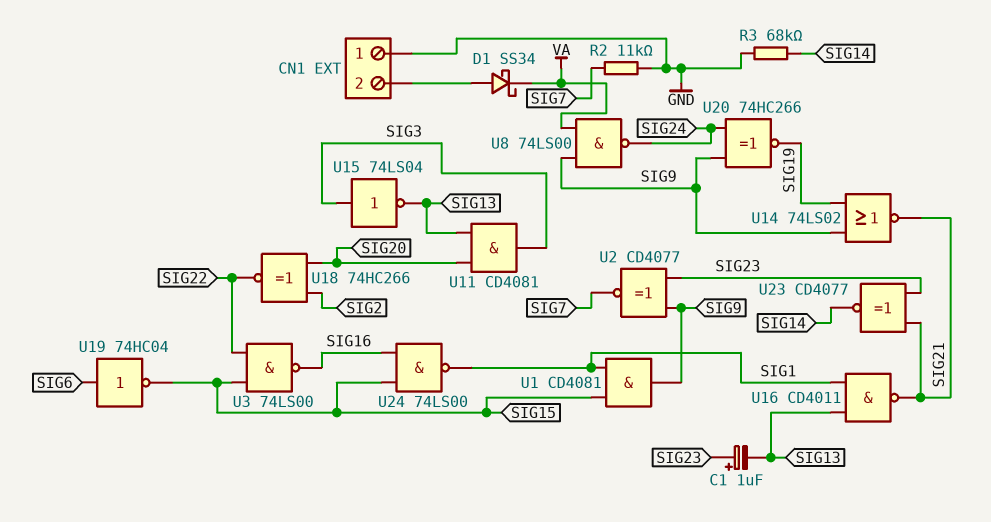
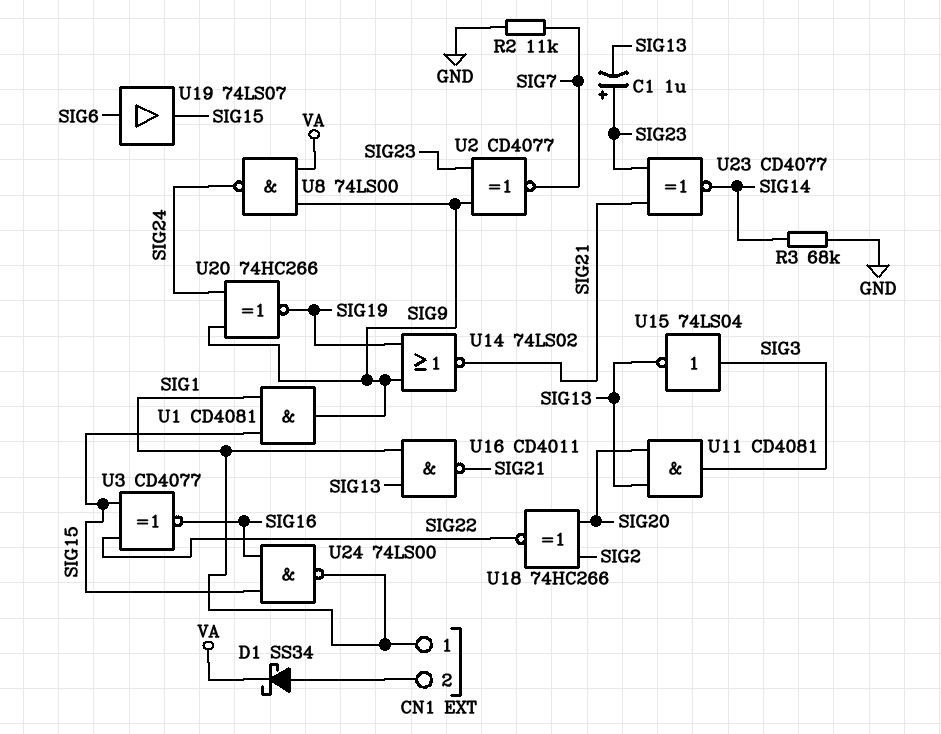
CN1 pin 1: GND -> SIG1
U3: NAND 74LS00 (in SIG15, in SIG22, out SIG16) -> XNOR CD4077 (in SIG15, in SIG22, out SIG16)
U19: NOT 74HC04 (in SIG6, out SIG15) -> buffer 74LS07 (in SIG6, out SIG15)

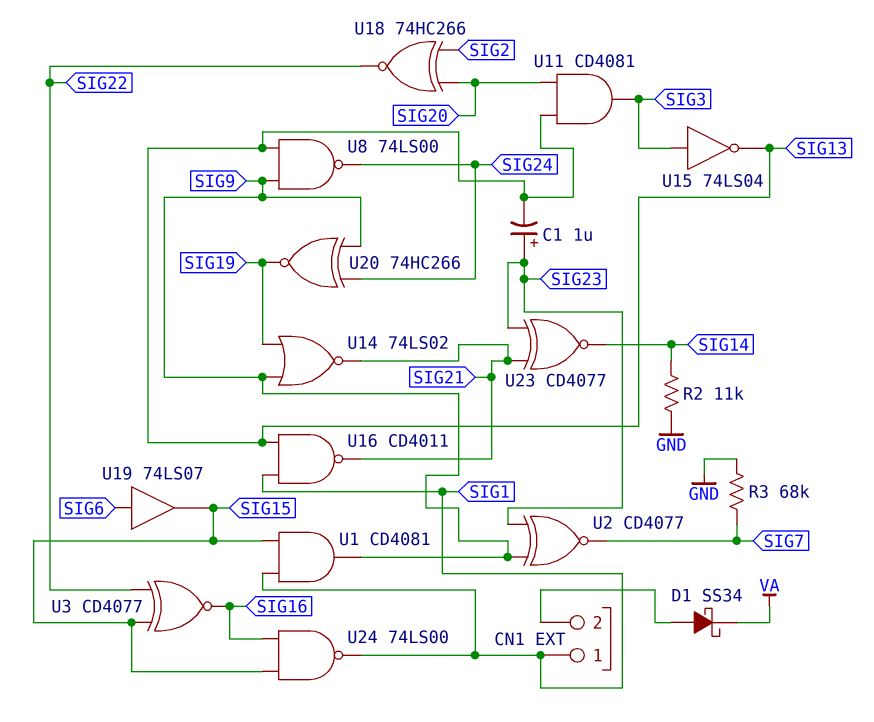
R2: 11k (GND, SIG7) -> 11k (GND, SIG14)
R3: 68k (GND, SIG14) -> 68k (GND, SIG7)
U8: NAND 74LS00 (in SIG9, in VA, out SIG24) -> NAND 74LS00 (in SIG9, in SIG13, out SIG24)

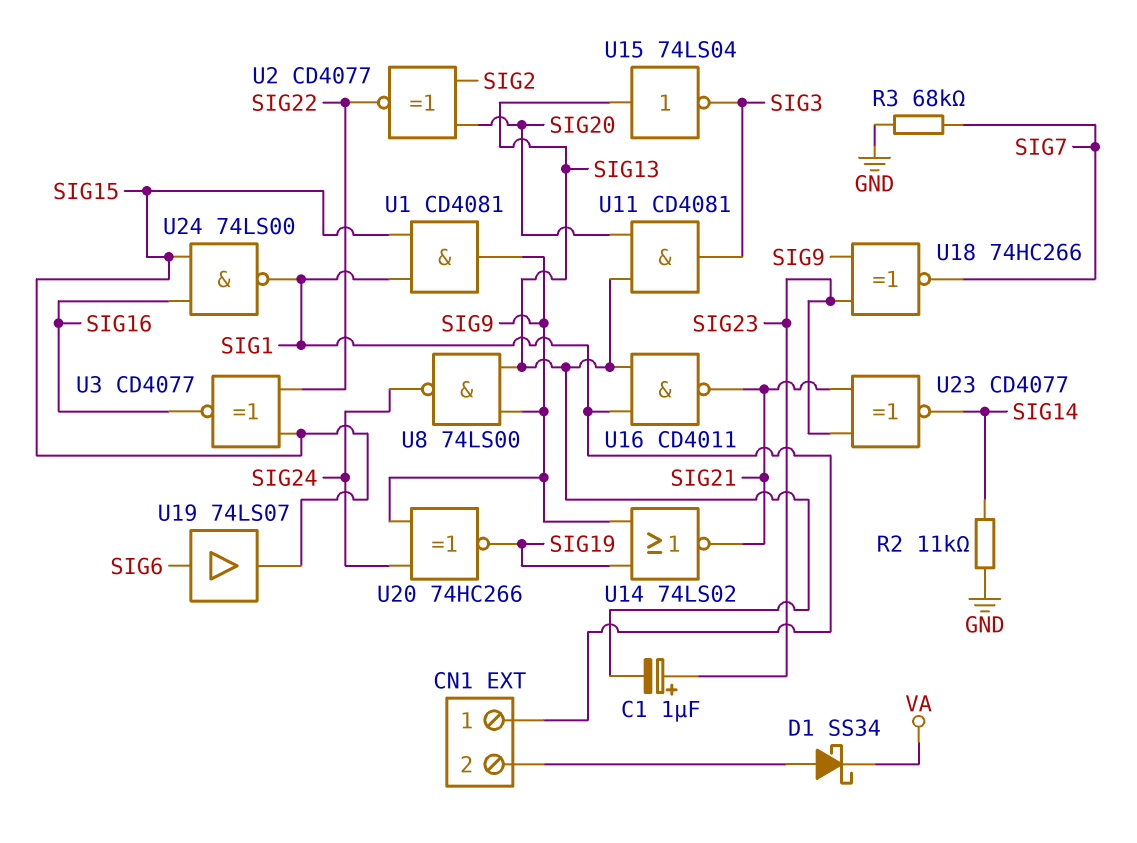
U2: XNOR CD4077 (in SIG9, in SIG23, out SIG7) -> XNOR CD4077 (in SIG2, in SIG20, out SIG22)
U15: NOT 74LS04 (in SIG3, out SIG13) -> NOT 74LS04 (in SIG13, out SIG3)
U18: XNOR 74HC266 (in SIG2, in SIG20, out SIG22) -> XNOR 74HC266 (in SIG9, in SIG23, out SIG7)

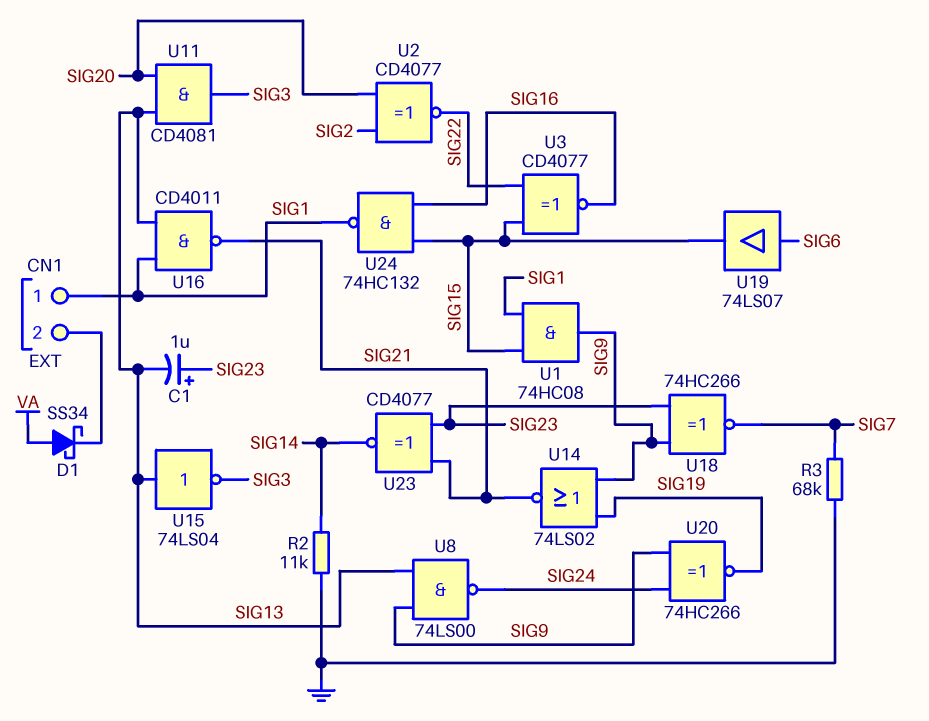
D1: schottky SS34 (A CN1/2, K VA) -> schottky SS34 (A VA, K CN1/2)
U1: AND CD4081 (in SIG1, in SIG15, out SIG9) -> AND 74HC08 (in SIG1, in SIG15, out SIG9)
U24: NAND 74LS00 (in SIG15, in SIG16, out SIG1) -> NAND 74HC132 (in SIG15, in SIG16, out SIG1)

